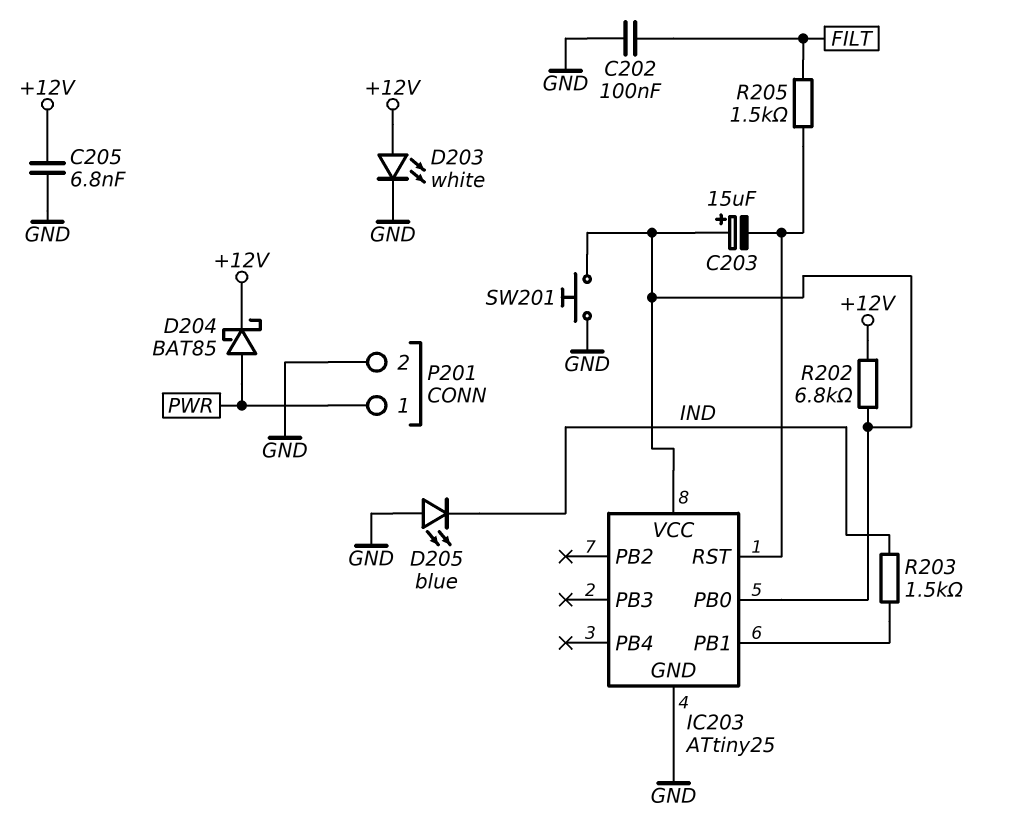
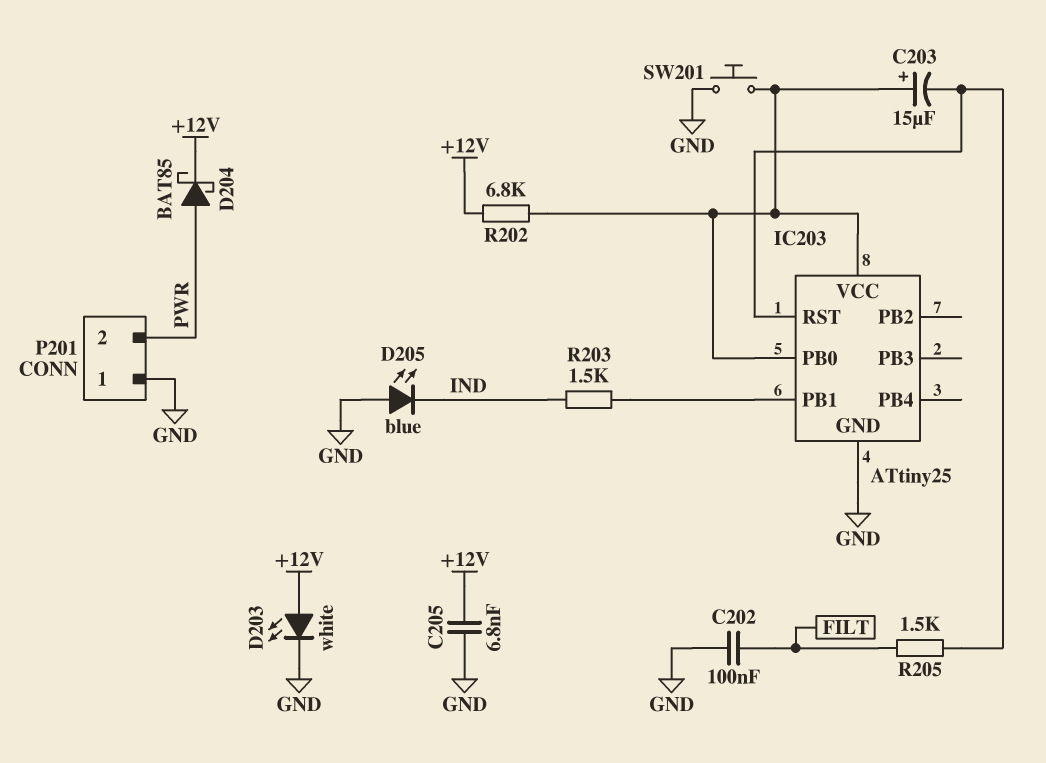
P201 pin 1: PWR -> GND
P201 pin 2: GND -> PWR

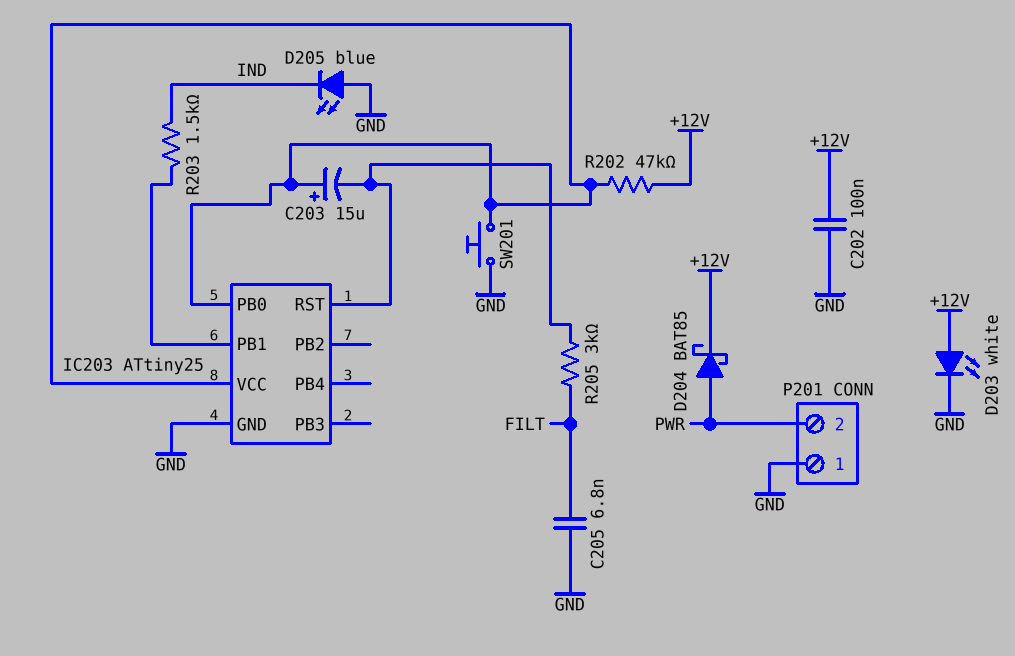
C202: 100nF (FILT, GND) -> 100nF (+12V, GND)
C205: 6.8nF (+12V, GND) -> 6.8nF (FILT, GND)
R202: 6.8k (+12V, IC203/PB0) -> 47k (+12V, IC203/PB0)
R205: 1.5k (FILT, IC203/RST) -> 3k (FILT, IC203/RST)

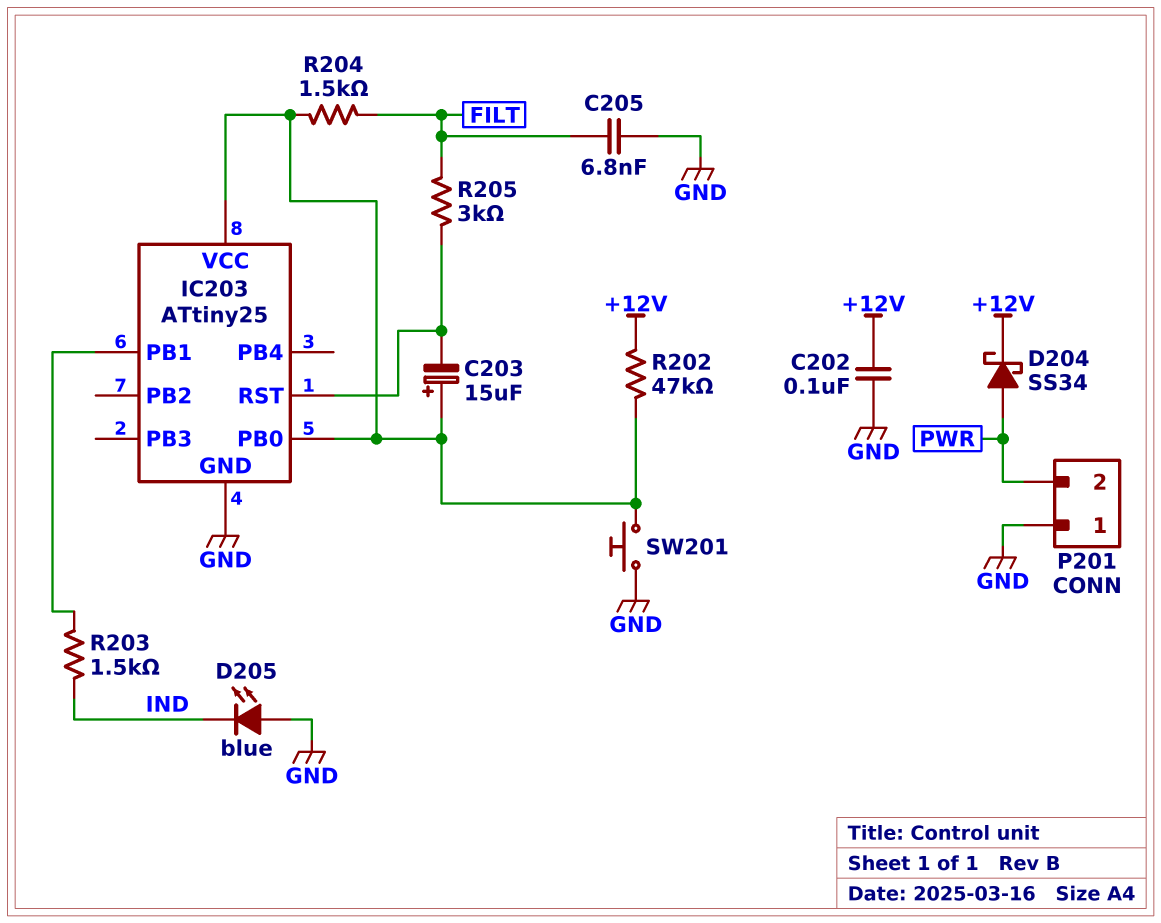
D203: LED white (A +12V, K GND) -> none
D204: schottky BAT85 (A PWR, K +12V) -> schottky SS34 (A PWR, K +12V)
R204: none -> 1.5k (FILT, IC203/PB0)

